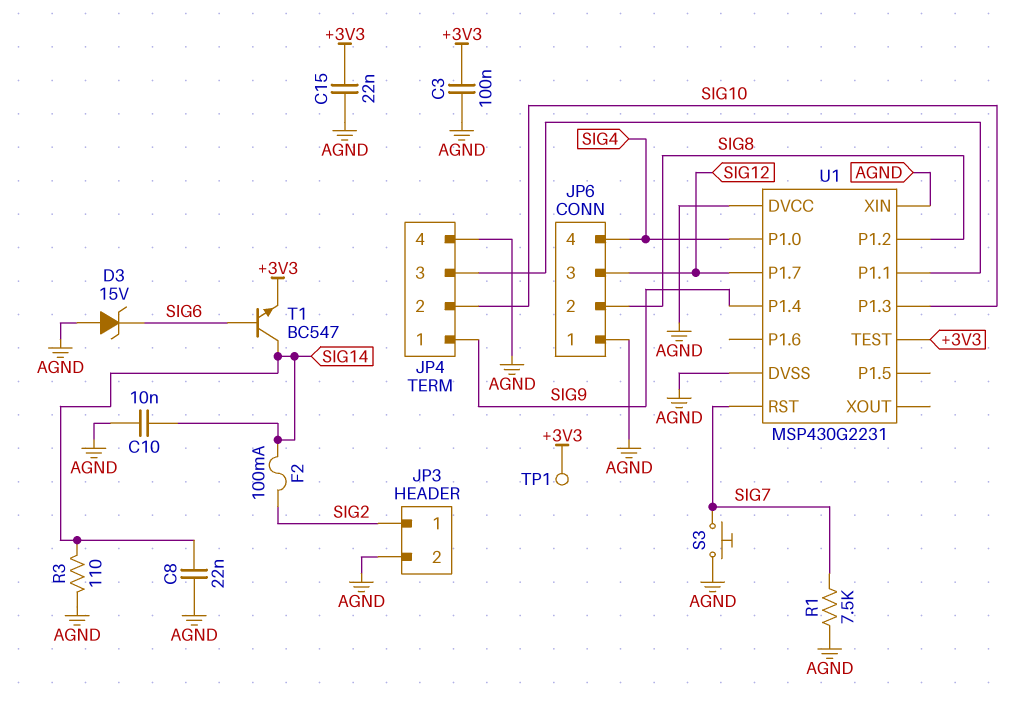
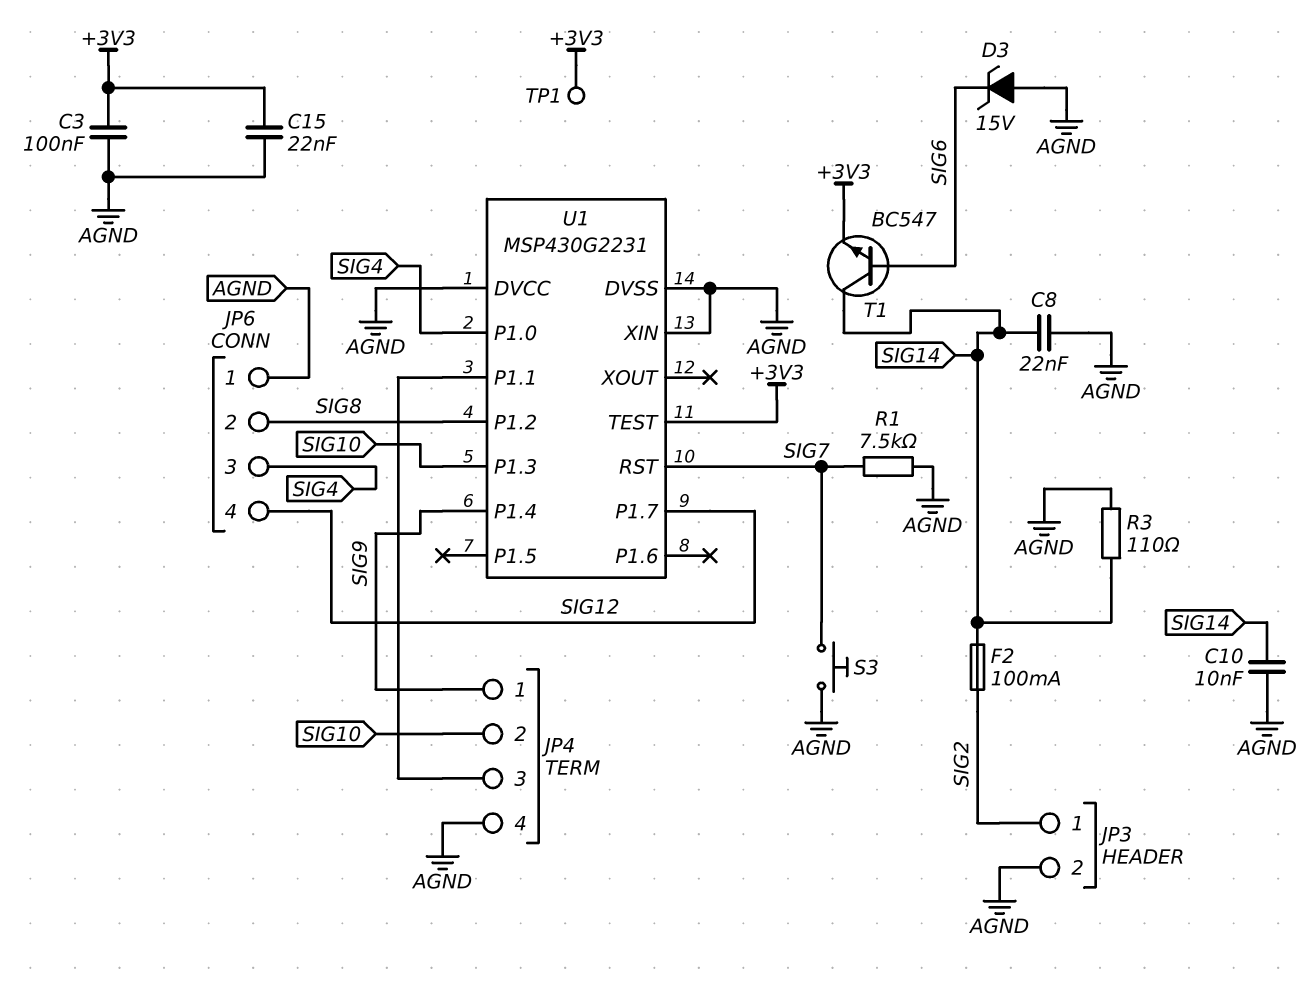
JP6 pin 3: SIG12 -> SIG4
JP6 pin 4: SIG4 -> SIG12

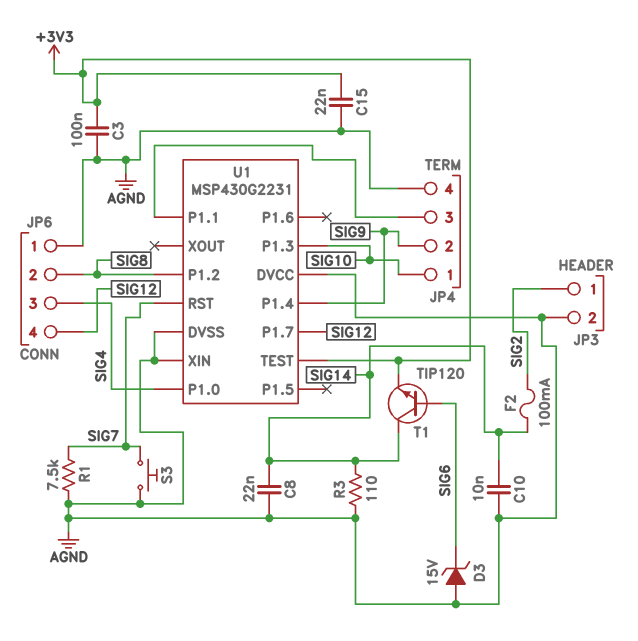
JP4 pin 1: SIG9 -> SIG10
JP4 pin 2: SIG10 -> SIG9
T1: NPN BC547 (B SIG6, C SIG14, E +3V3) -> NPN TIP120 (B SIG6, C SIG14, E +3V3)
TP1: test point (+3V3) -> none

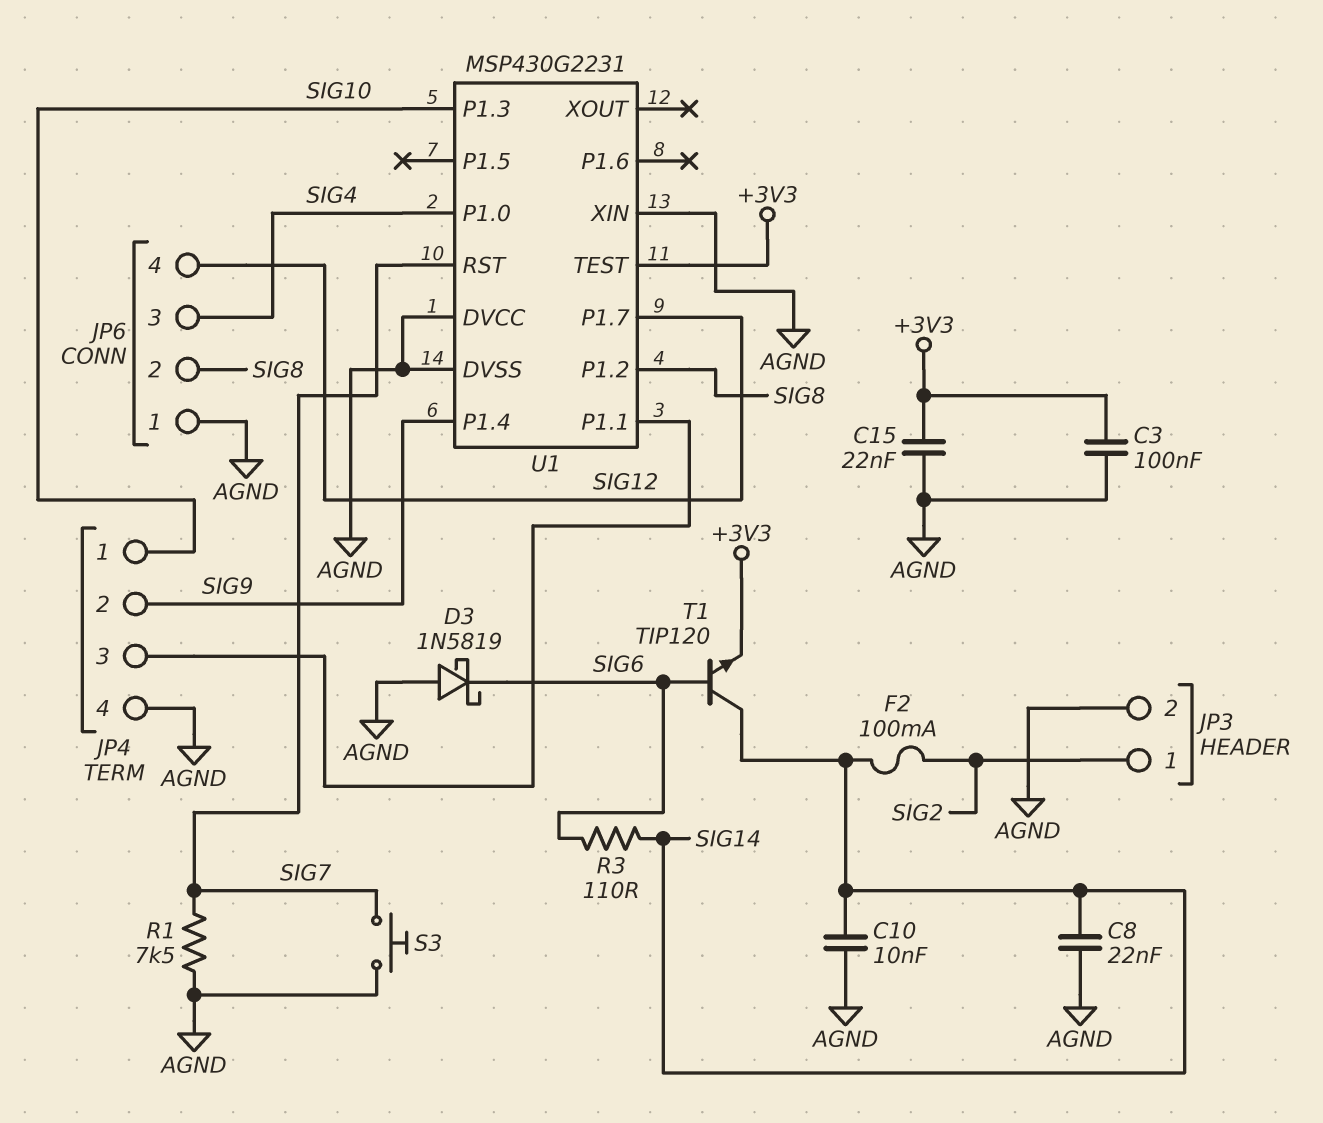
D3: zener 15V (A AGND, K SIG6) -> schottky 1N5819 (A AGND, K SIG6)
R3: 110 (AGND, SIG14) -> 110 (SIG6, SIG14)

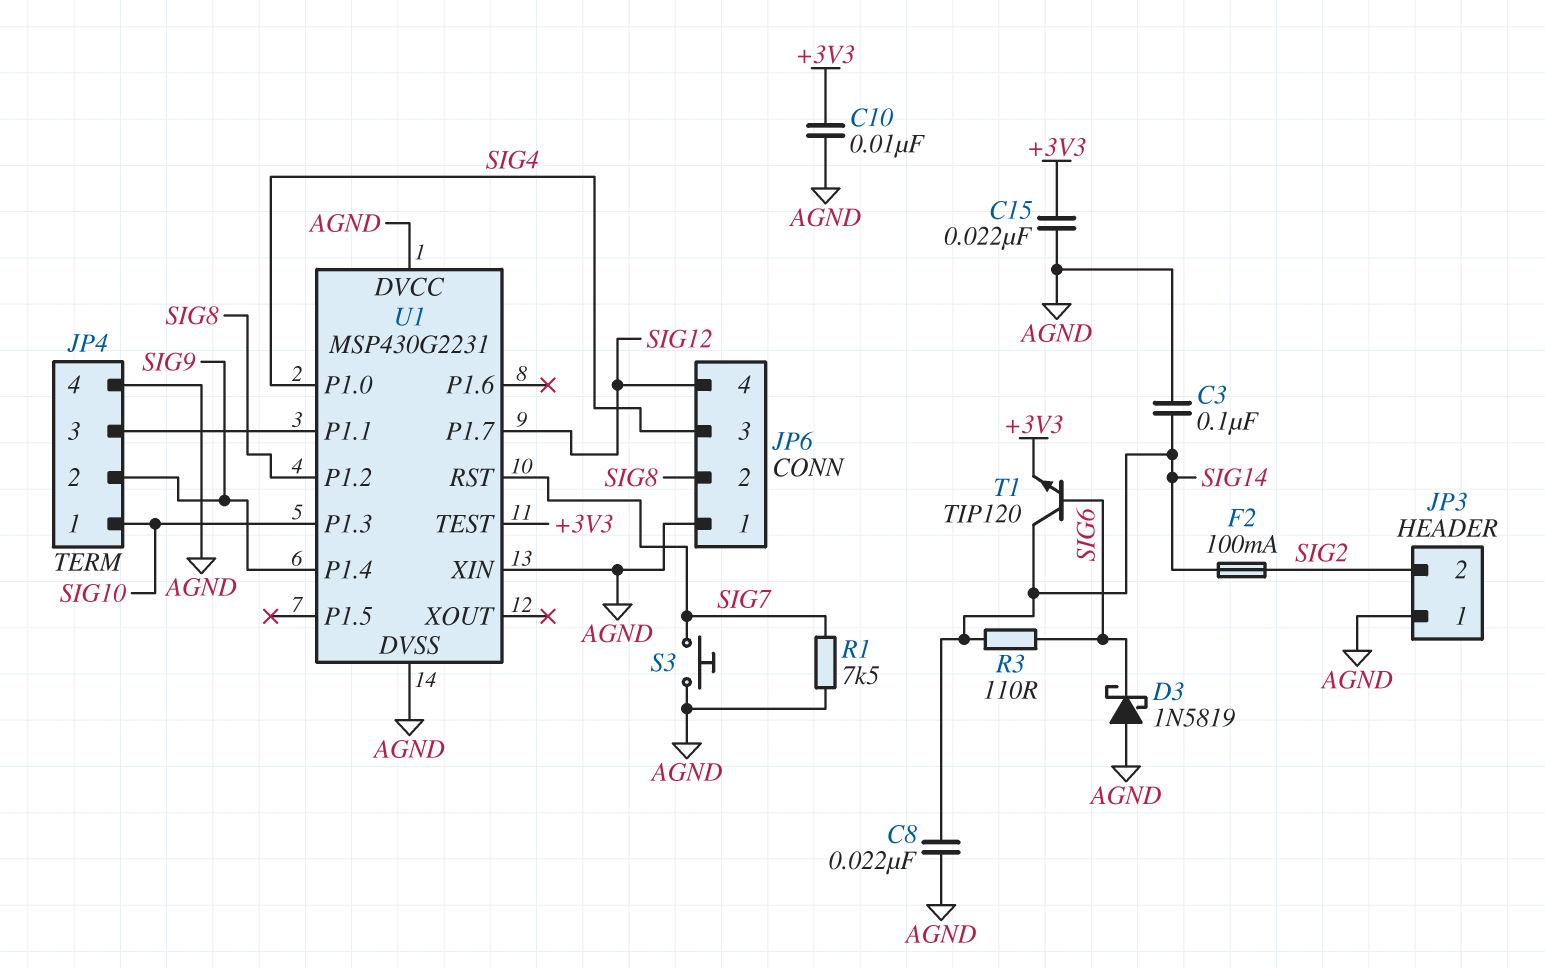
C3: 100nF (+3V3, AGND) -> 100nF (AGND, SIG14)
C10: 10nF (AGND, SIG14) -> 10nF (+3V3, AGND)
JP3 pin 1: SIG2 -> AGND
JP3 pin 2: AGND -> SIG2

